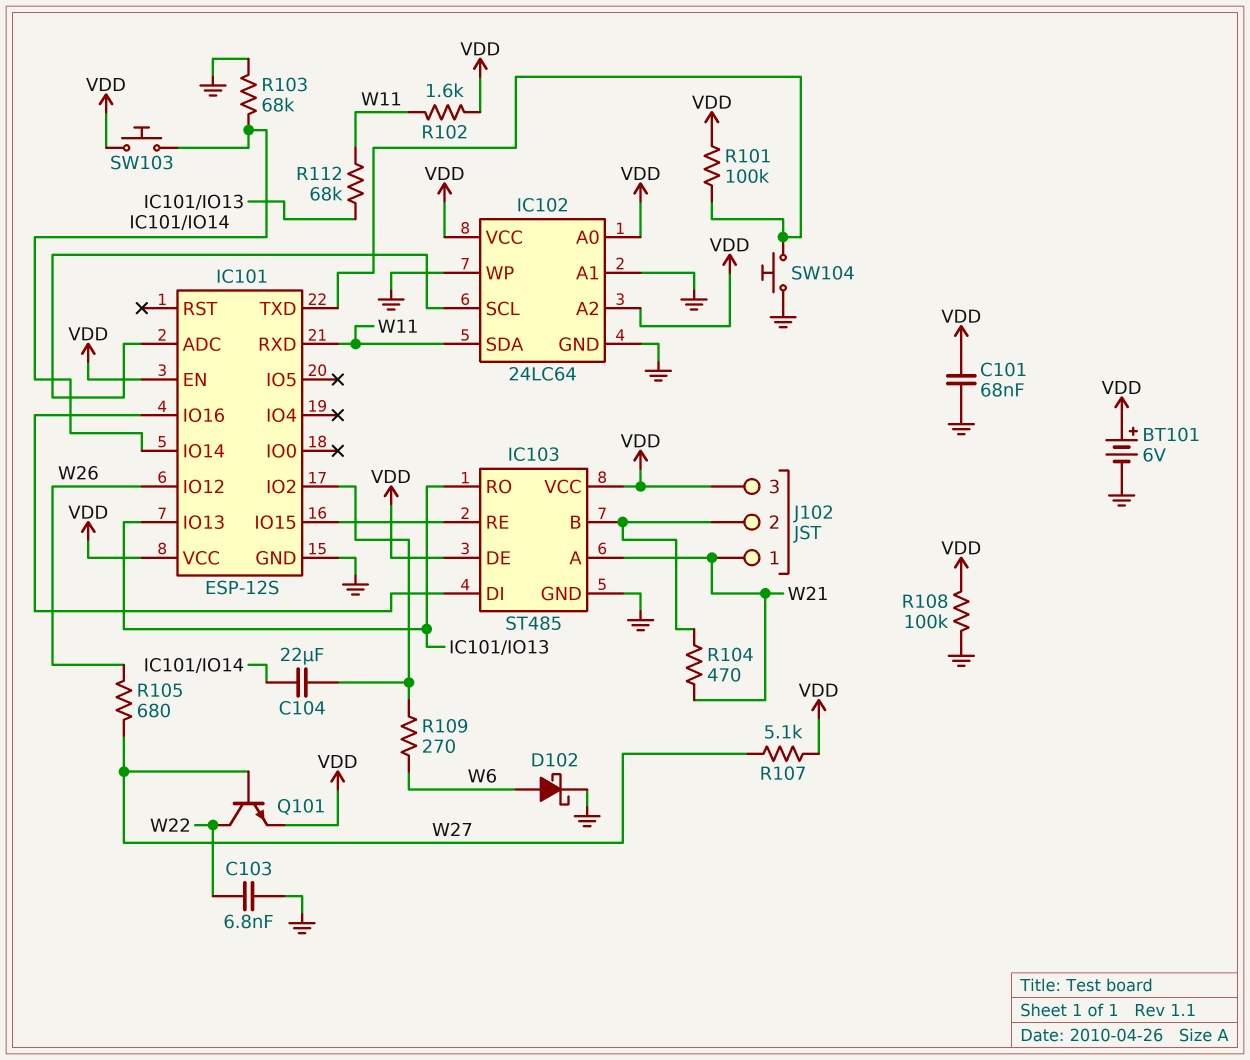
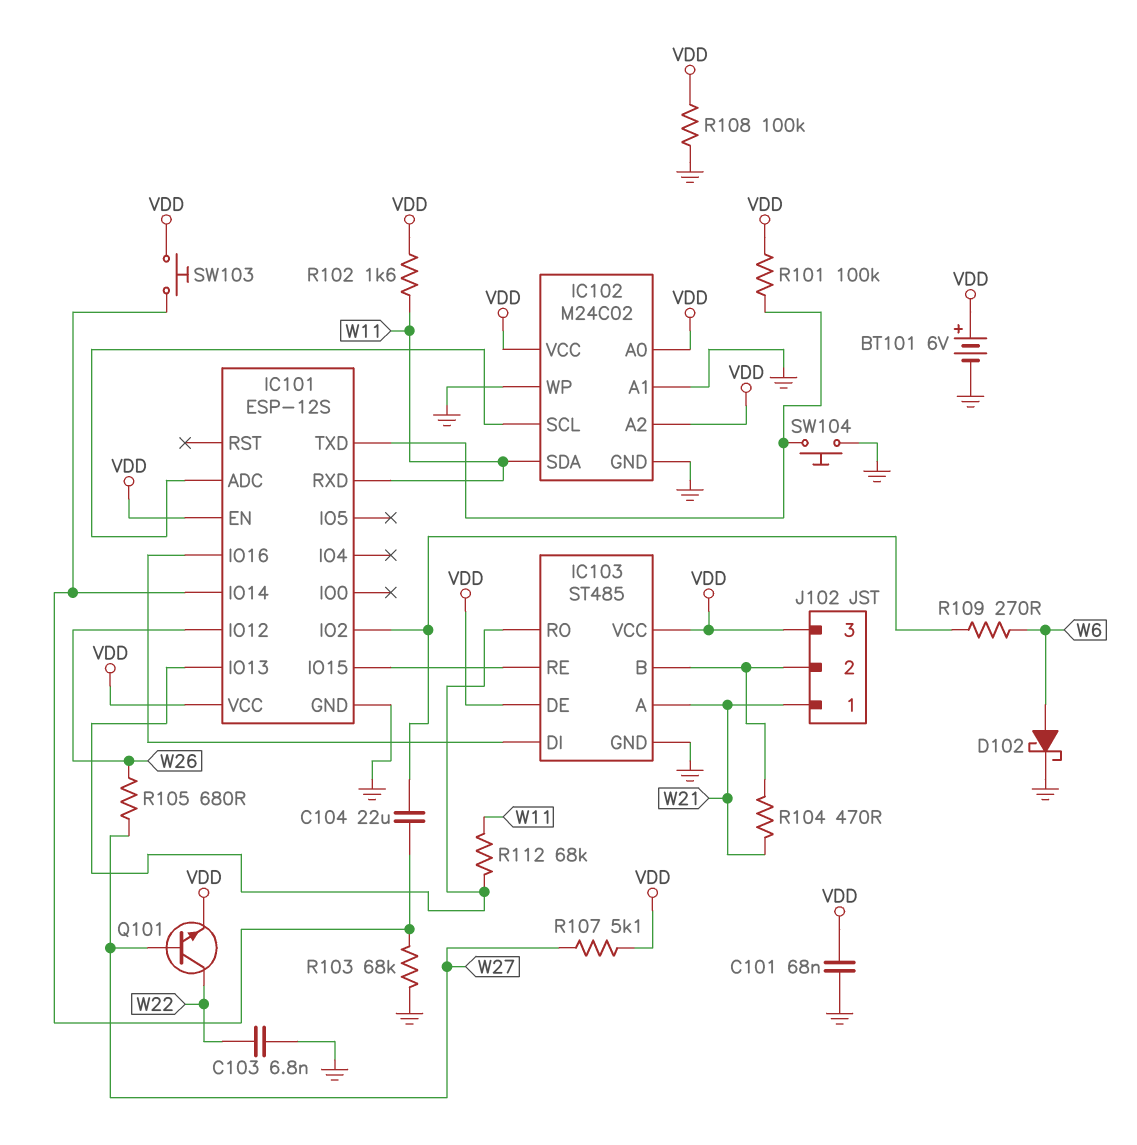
IC102: 24LC64 -> M24C02

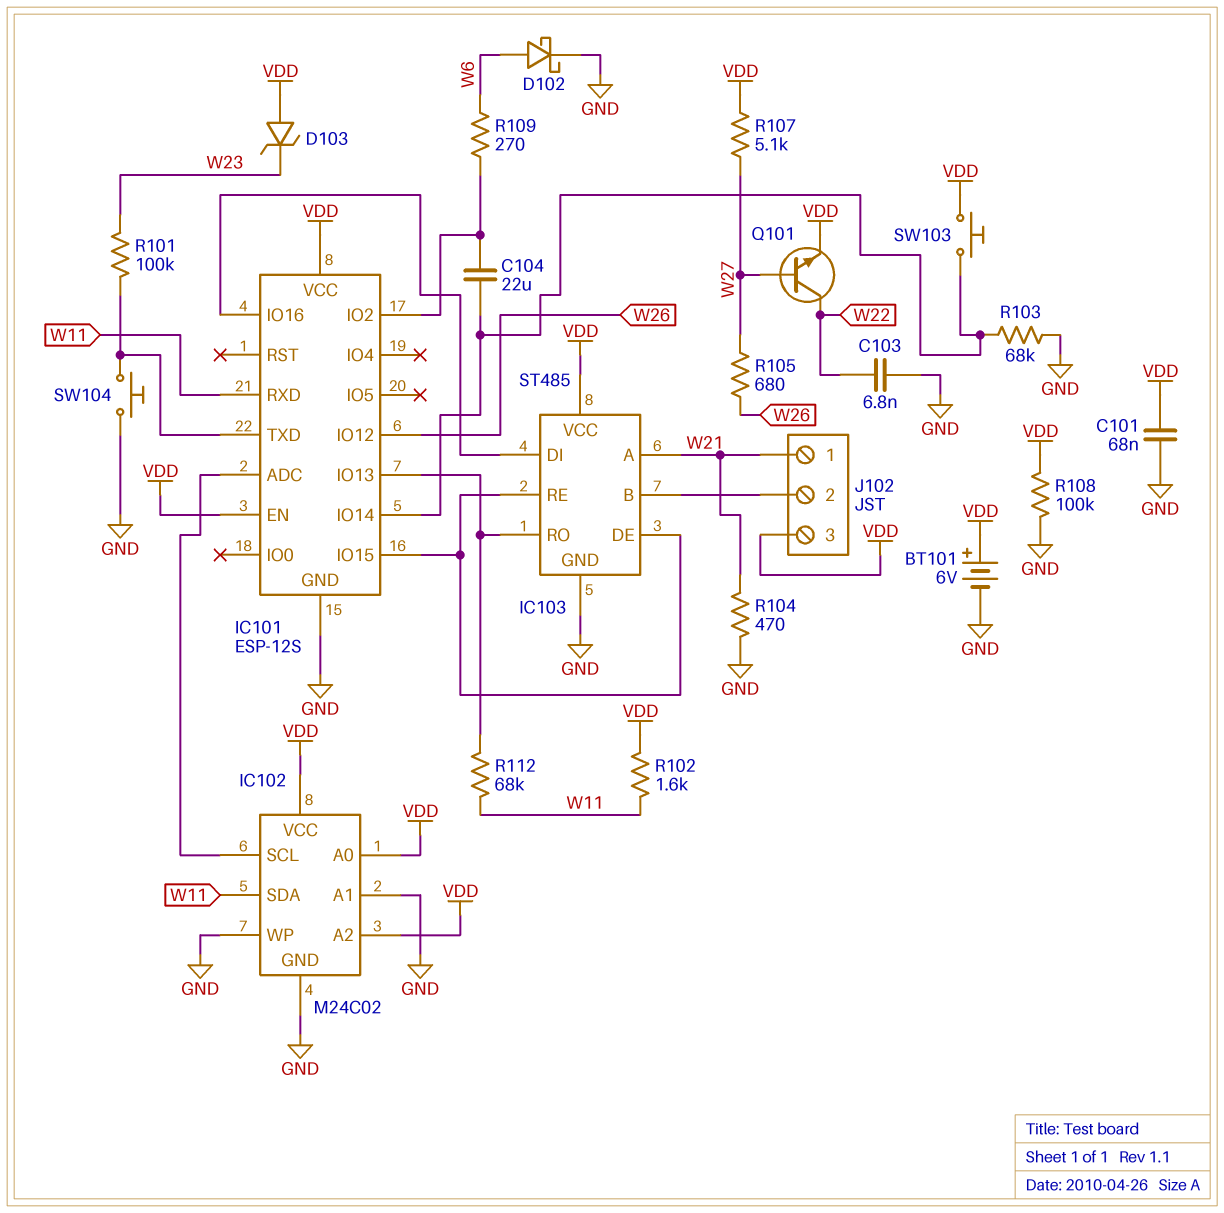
D103: none -> zener (A VDD, K W23)
IC103 pin DE: VDD -> IC101/IO15
R101: 100k (IC101/TXD, VDD) -> 100k (IC101/TXD, W23)
R104: 470 (IC103/B, W21) -> 470 (GND, W21)

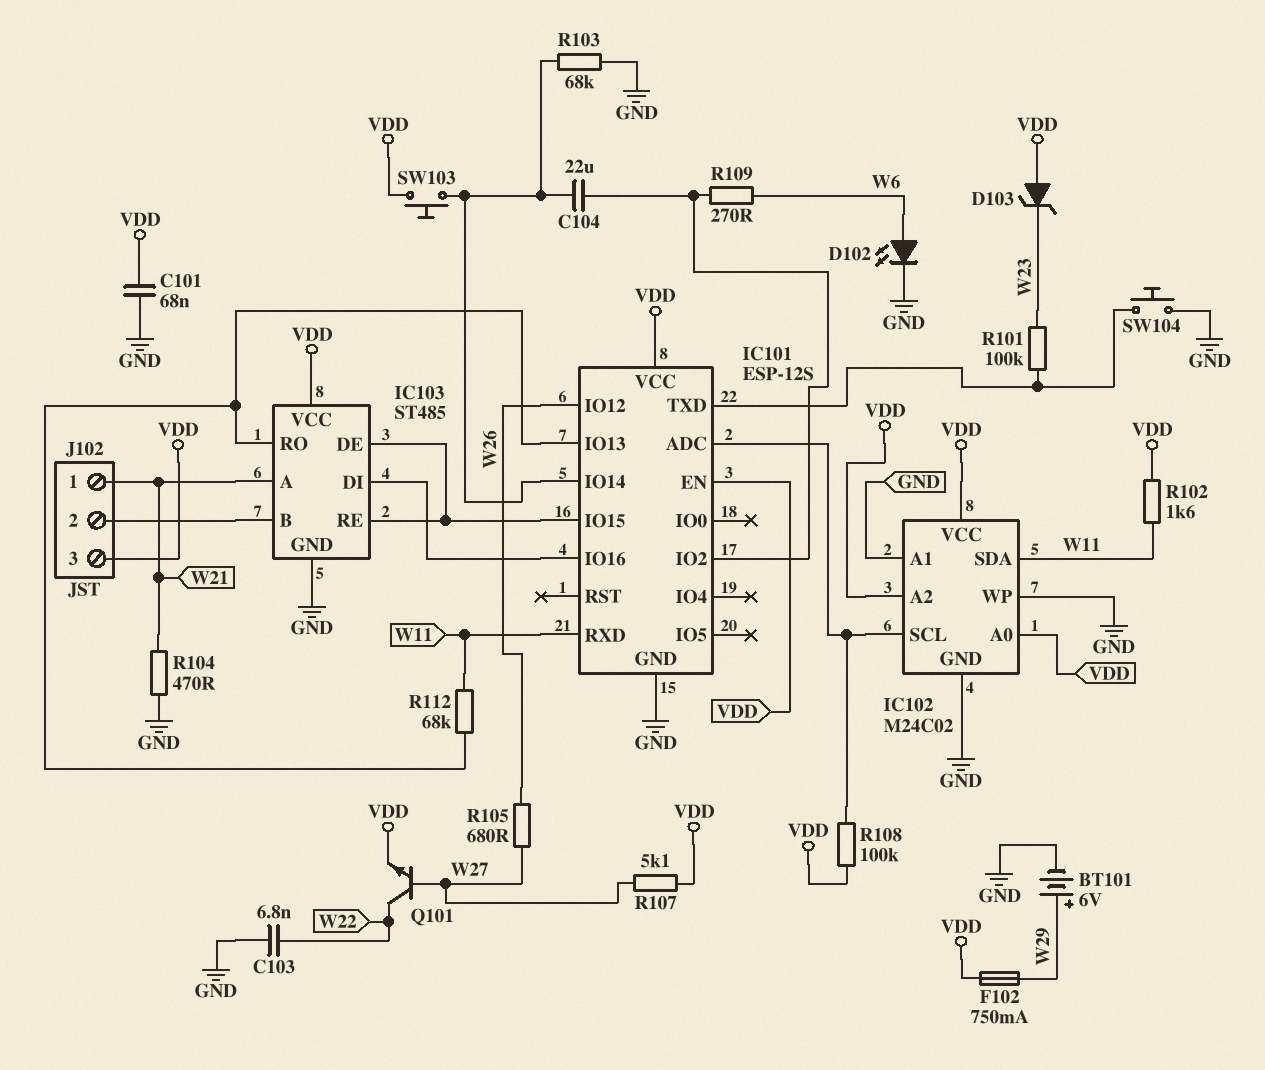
BT101: 6V (plus VDD, minus GND) -> 6V (plus W29, minus GND)
D102: schottky (A W6, K GND) -> LED (A W6, K GND)
F102: none -> 750mA (VDD, W29)
R108: 100k (GND, VDD) -> 100k (IC101/ADC, VDD)

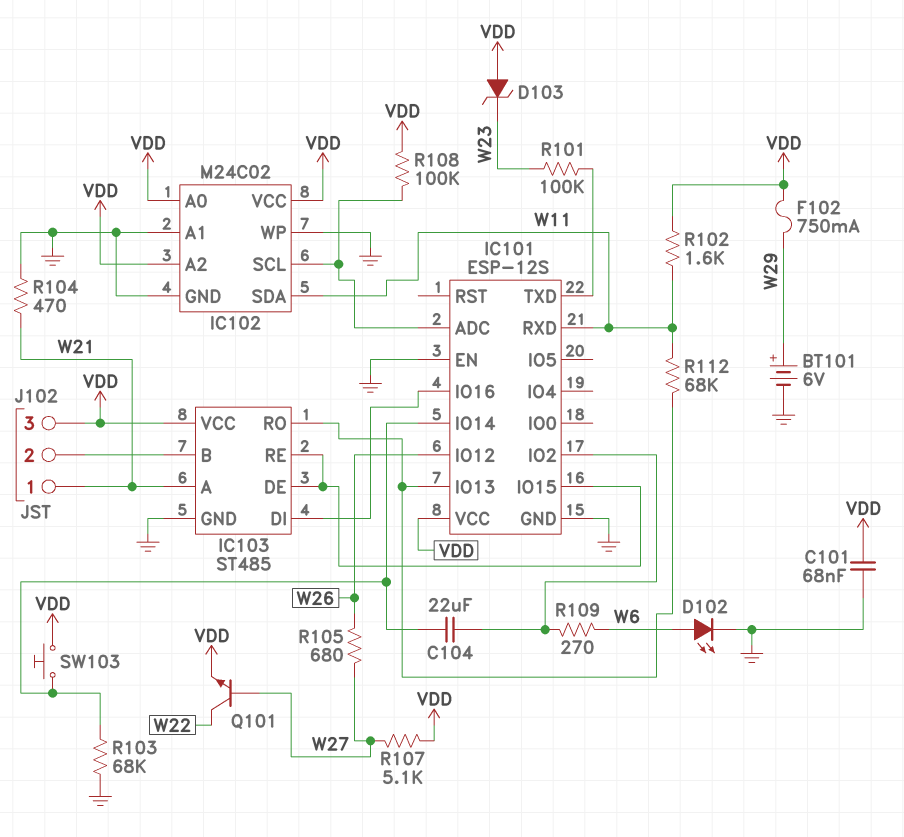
C103: 6.8nF (GND, W22) -> none
IC101 pin EN: VDD -> GND
SW104: button (GND, IC101/TXD) -> none

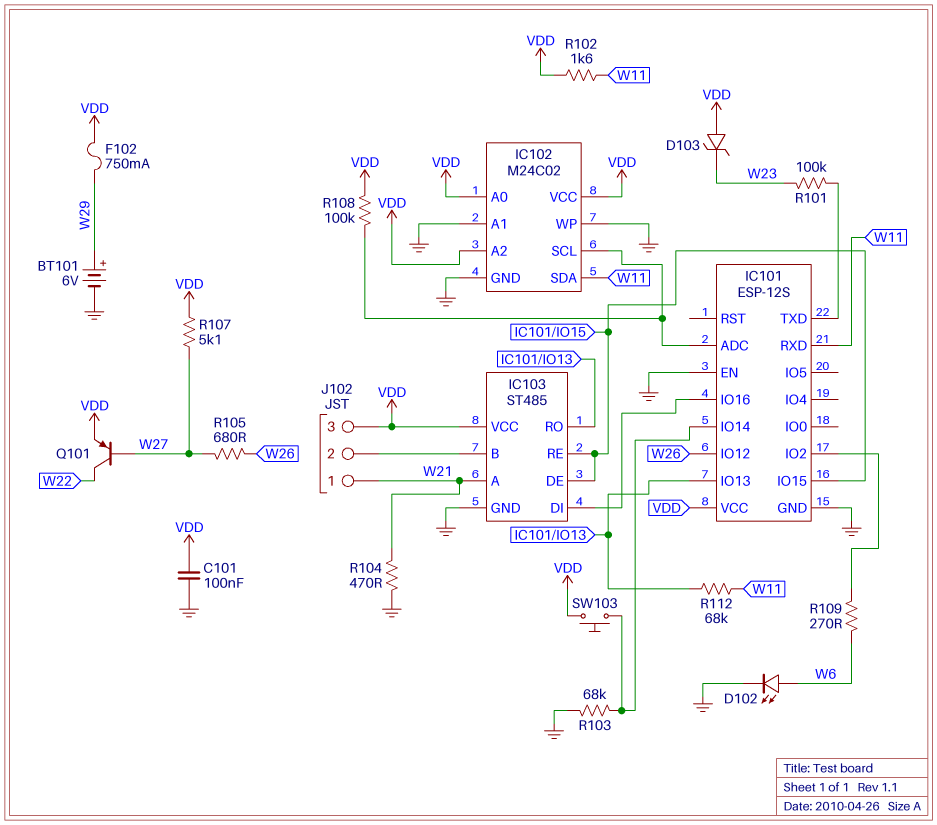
C101: 68nF (GND, VDD) -> 100nF (GND, VDD)
C104: 22uF (IC101/IO2, IC101/IO14) -> none
Q101: NPN (B W27, C W22, E VDD) -> PNP (B W27, C W22, E VDD)

